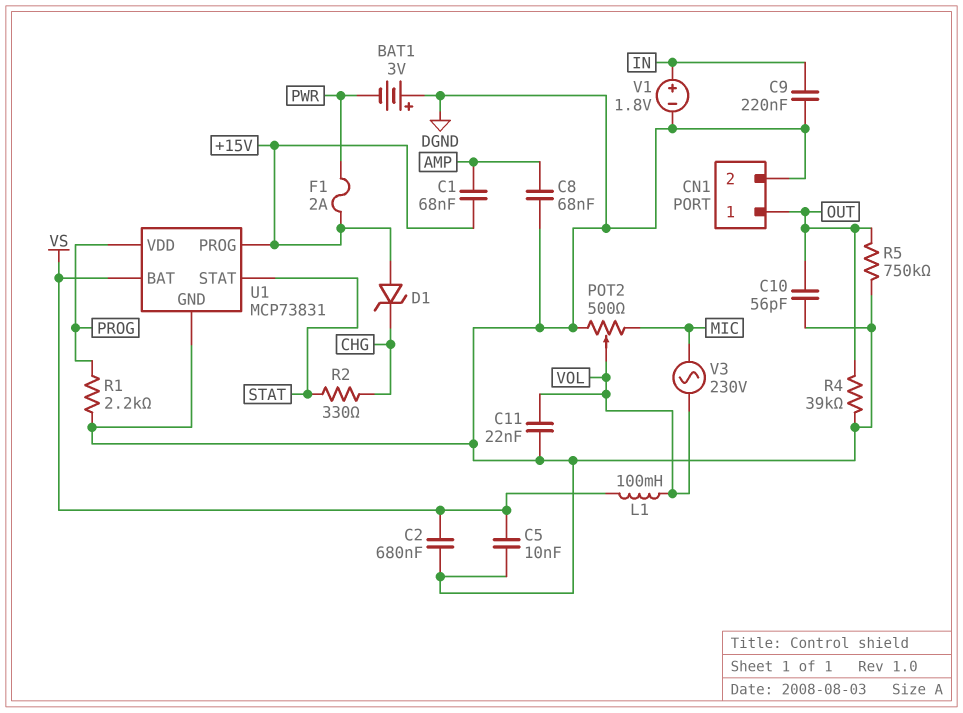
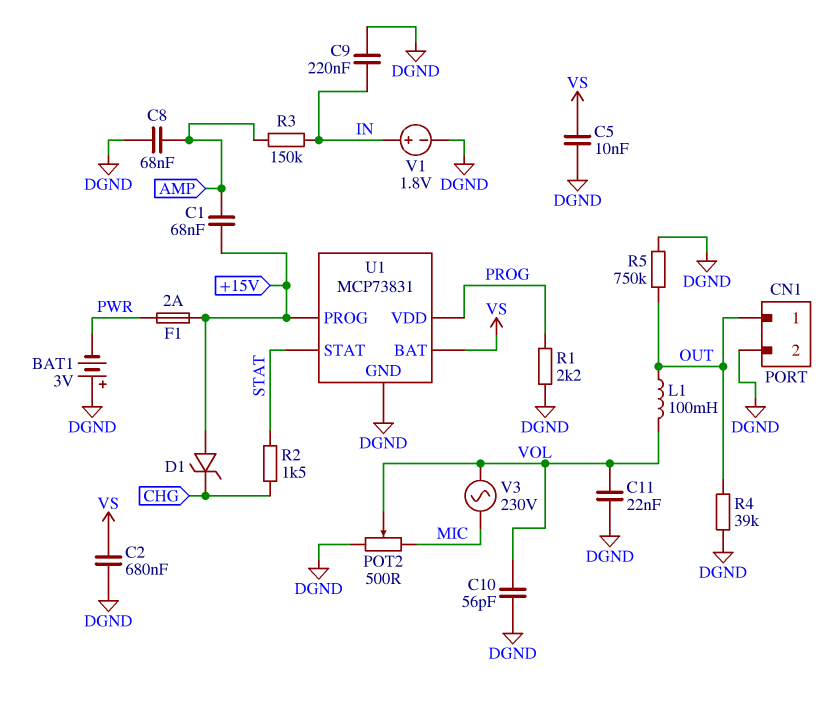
C10: 56pF (DGND, OUT) -> 56pF (DGND, VOL)
L1: 100mH (VOL, VS) -> 100mH (OUT, VOL)
R2: 330 (CHG, STAT) -> 1.5k (CHG, STAT)
R3: none -> 150k (AMP, IN)

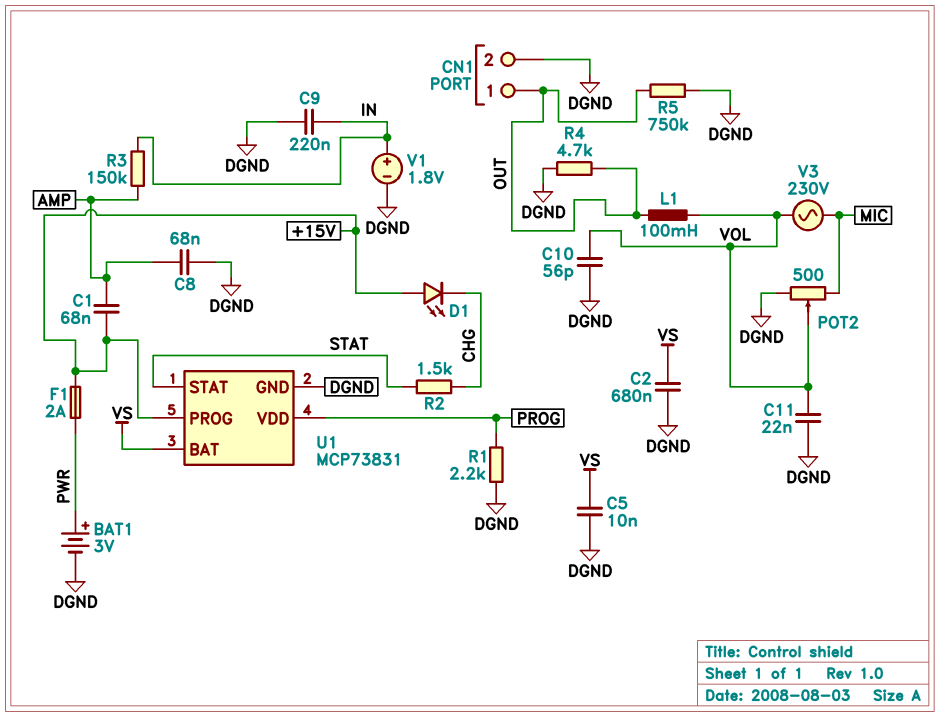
BAT1: 3V (plus DGND, minus PWR) -> 3V (plus PWR, minus DGND)
D1: zener (A +15V, K CHG) -> LED (A +15V, K CHG)
R4: 39k (DGND, OUT) -> 4.7k (DGND, OUT)

